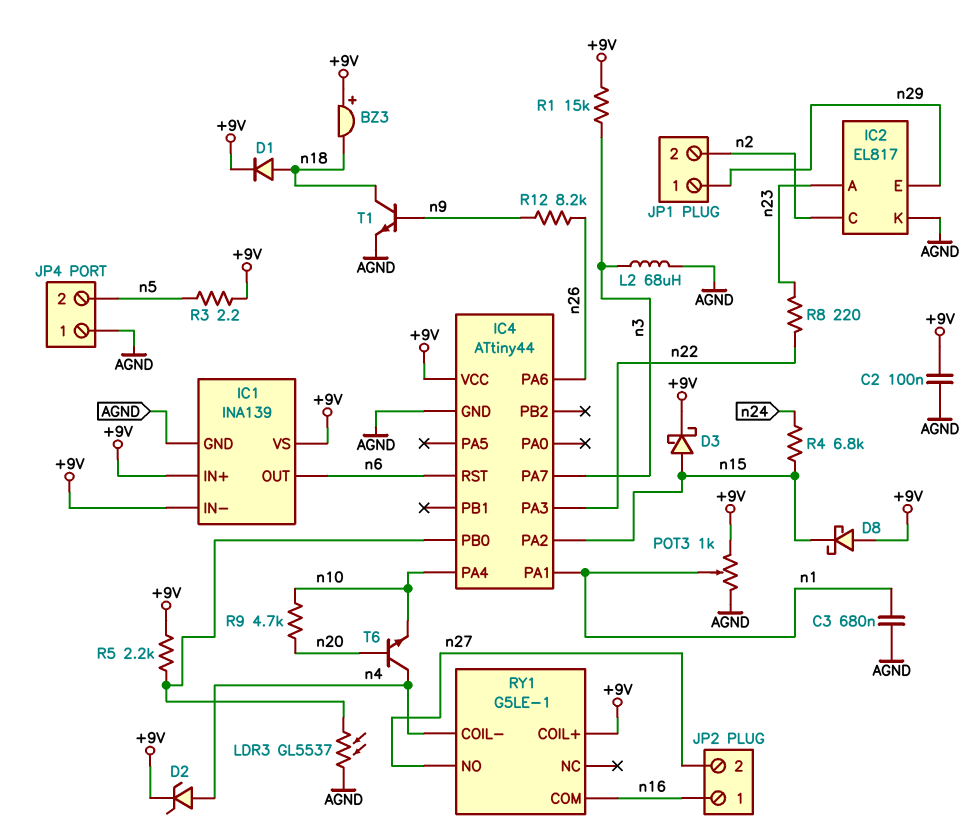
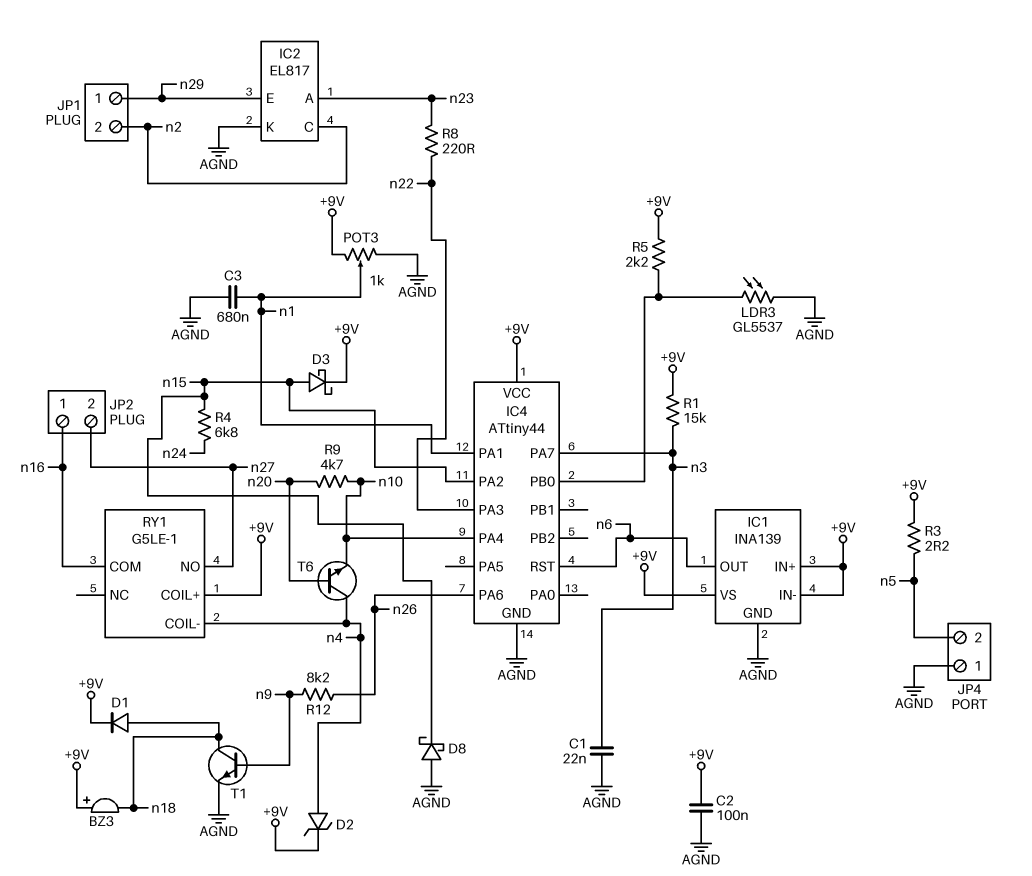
C1: none -> 22nF (AGND, n3)
D8: schottky (A +9V, K n15) -> schottky (A AGND, K n15)
L2: 68uH (AGND, n3) -> none

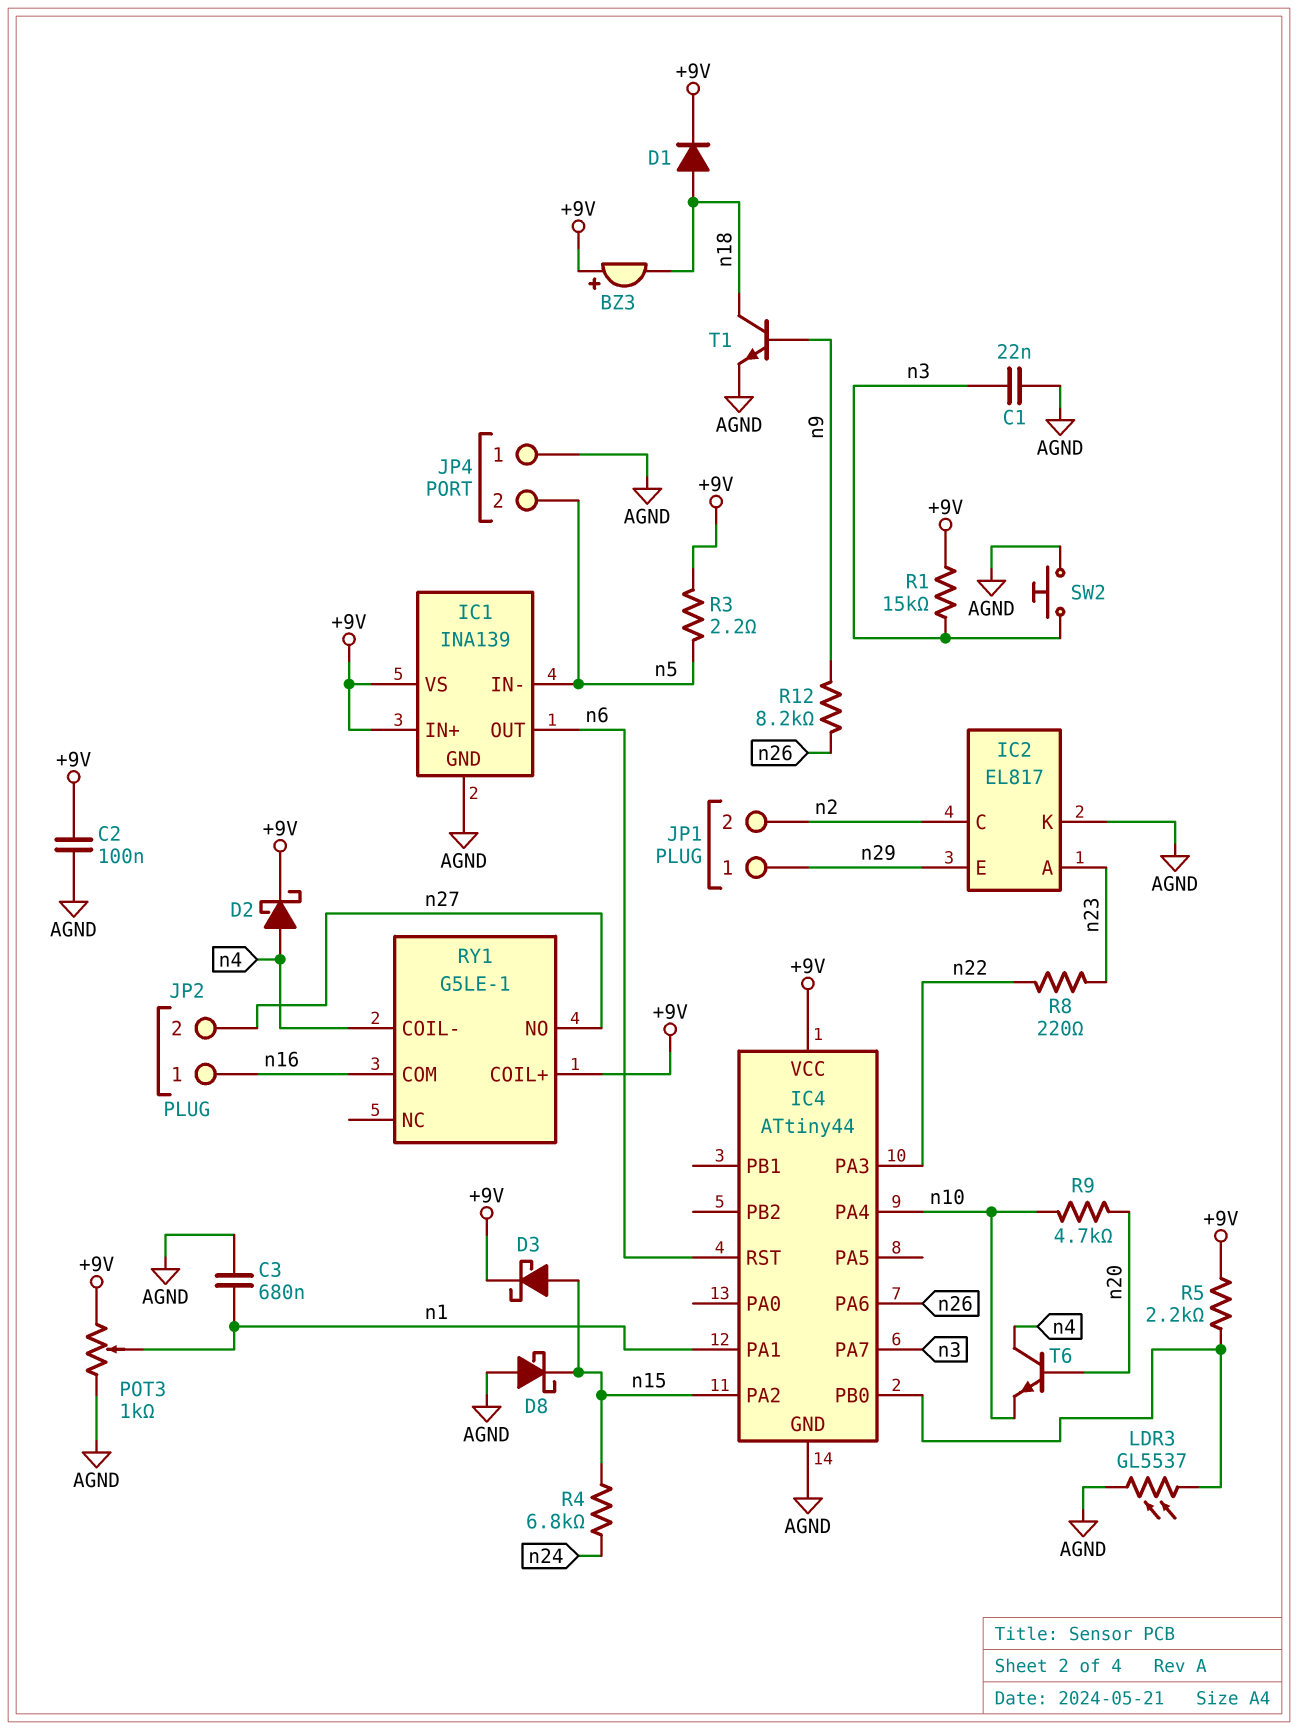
D2: zener (A n4, K +9V) -> schottky (A n4, K +9V)
IC1 pin IN-: +9V -> n5
SW2: none -> button (AGND, n3)

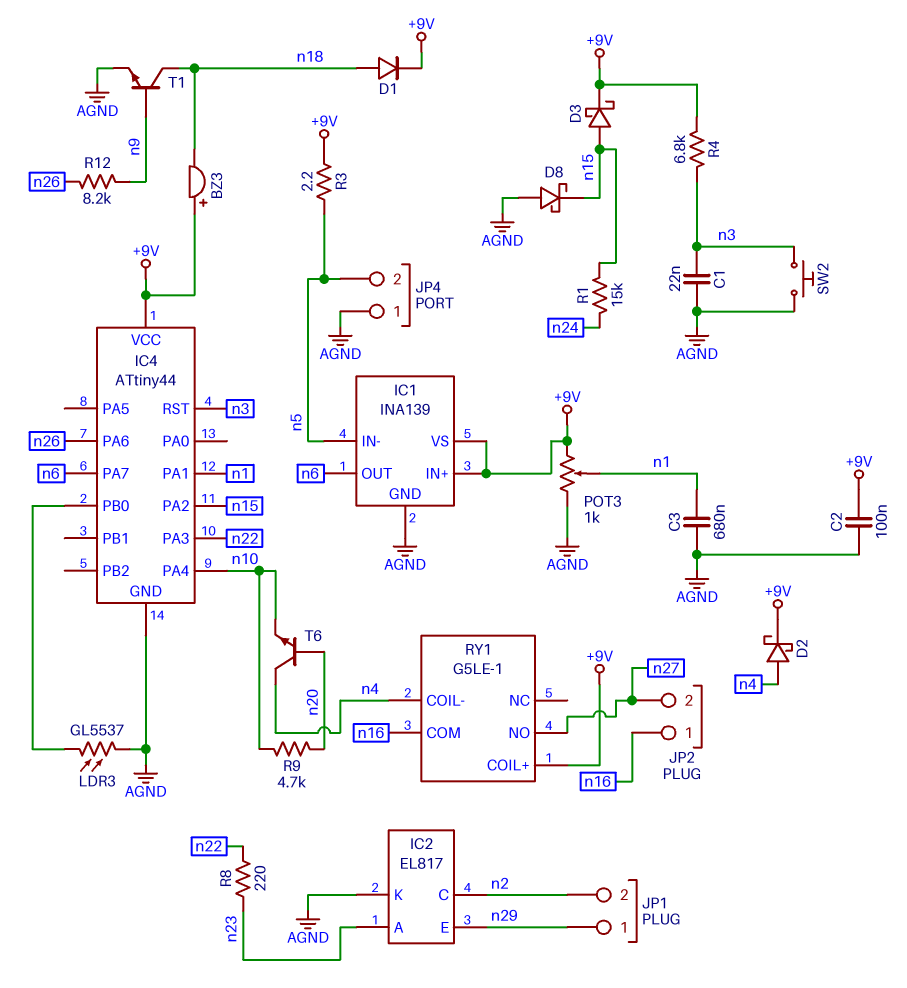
IC4 pin PA7: n3 -> n6
IC4 pin RST: n6 -> n3
R1: 15k (+9V, n3) -> 15k (n15, n24)
R4: 6.8k (n15, n24) -> 6.8k (+9V, n3)
R5: 2.2k (+9V, IC4/PB0) -> none

